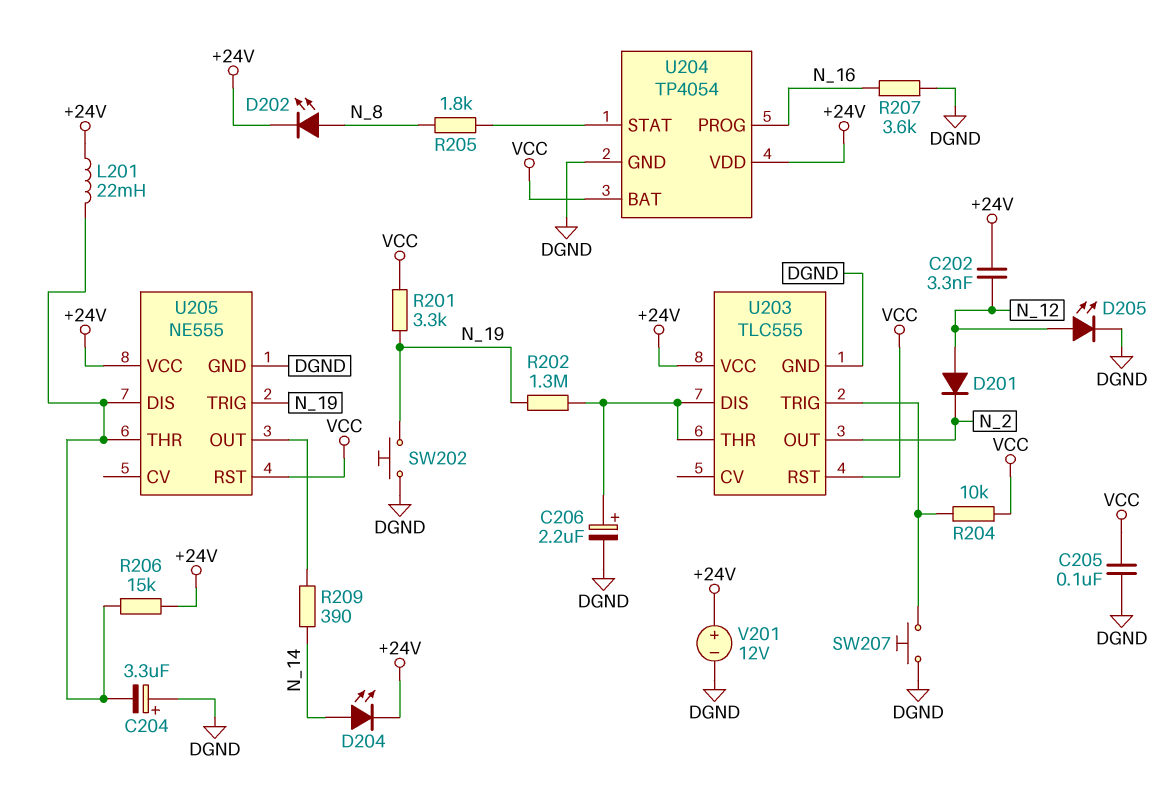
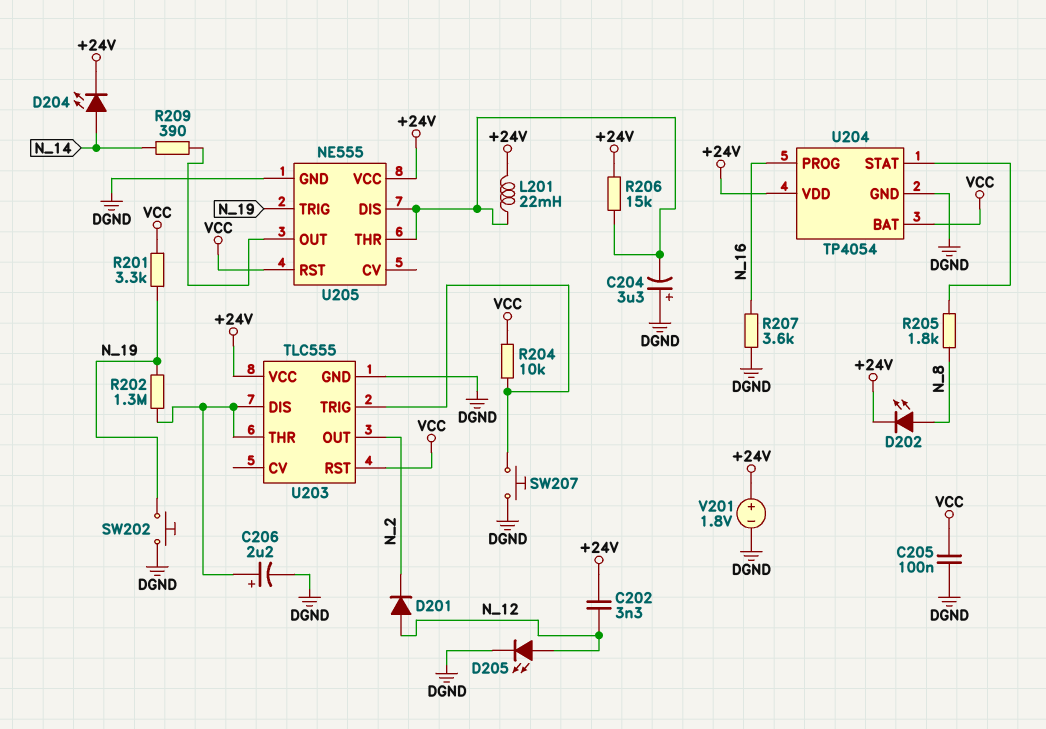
V201: 12V (plus +24V, minus DGND) -> 1.8V (plus +24V, minus DGND)

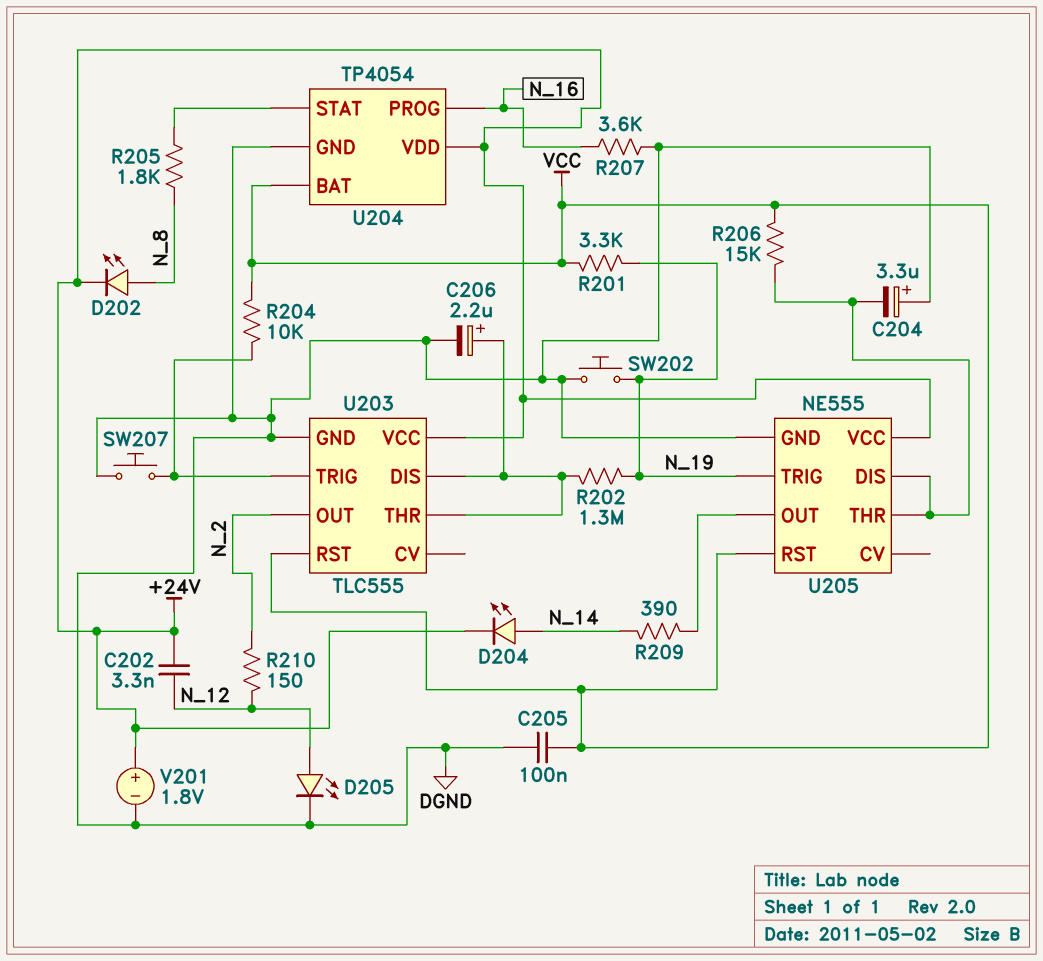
D201: diode (A N_12, K N_2) -> none
L201: 22mH (+24V, U205/DIS) -> none
R206: 15k (+24V, U205/DIS) -> 15k (U205/DIS, VCC)
R210: none -> 150 (N_2, N_12)

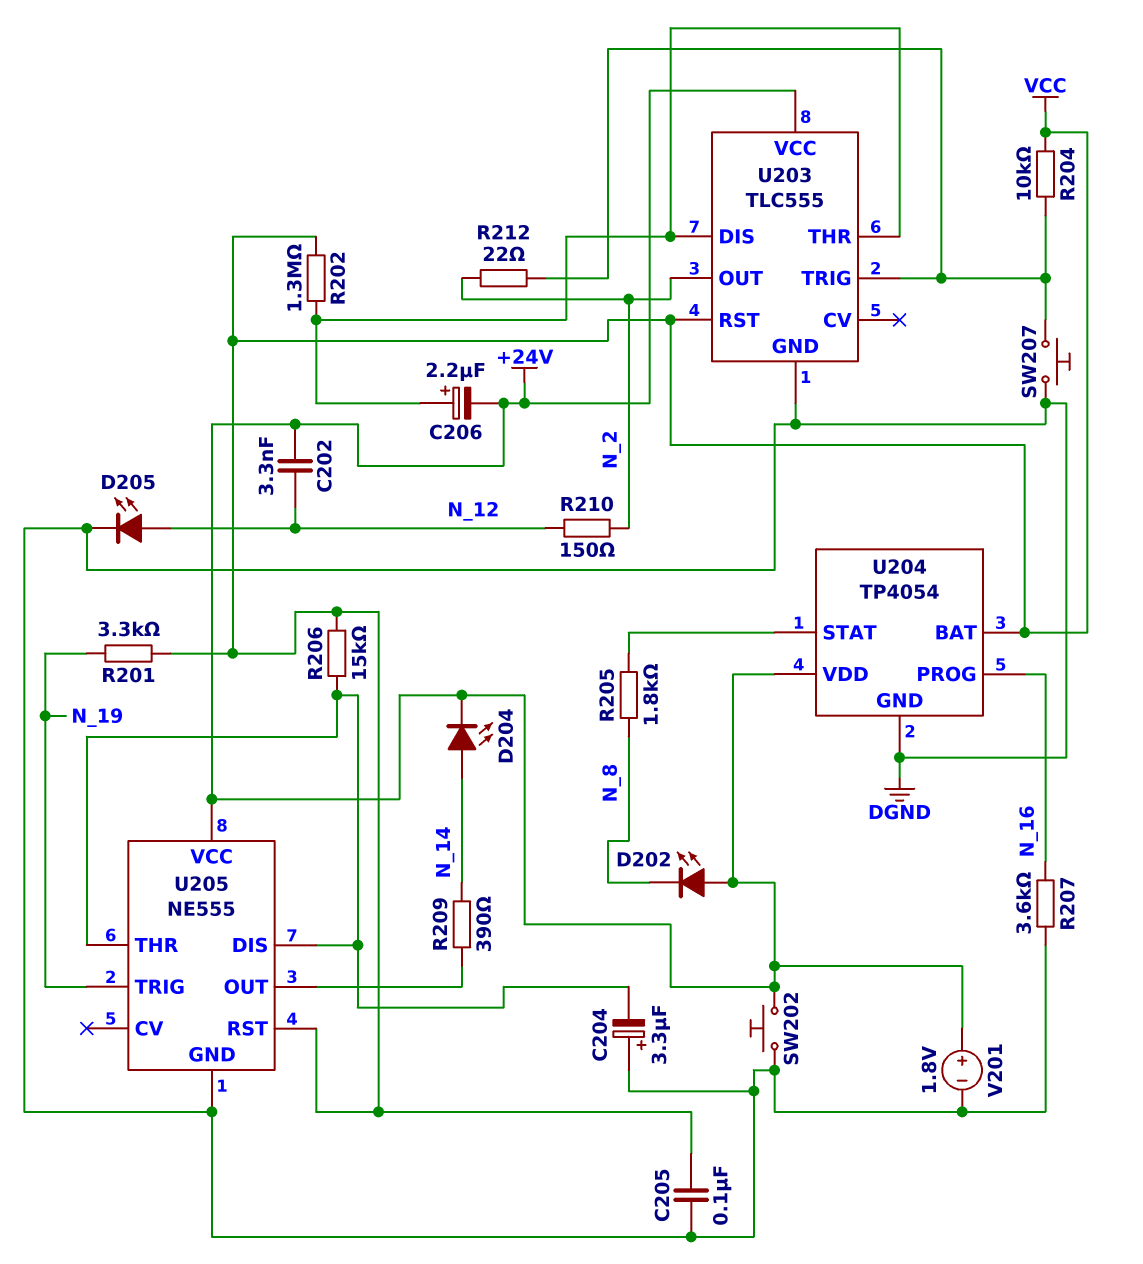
C206: 2.2uF (plus U203/DIS, minus DGND) -> 2.2uF (plus U203/DIS, minus +24V)
D202: LED (A N_8, K +24V) -> LED (A +24V, K N_8)
R202: 1.3M (N_19, U203/DIS) -> 1.3M (U203/DIS, VCC)
R212: none -> 22 (N_2, U203/TRIG)
SW202: button (DGND, N_19) -> button (+24V, DGND)

